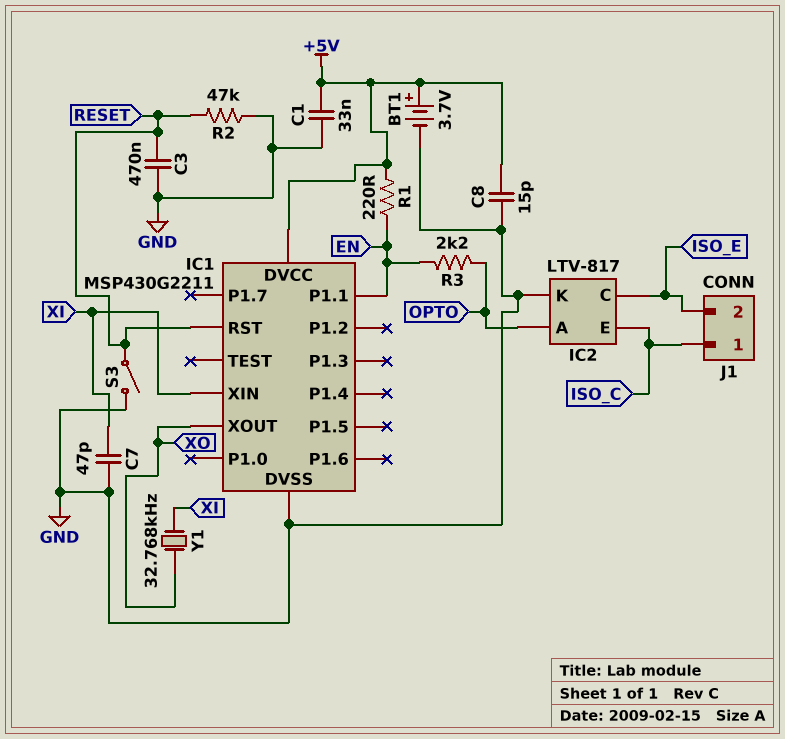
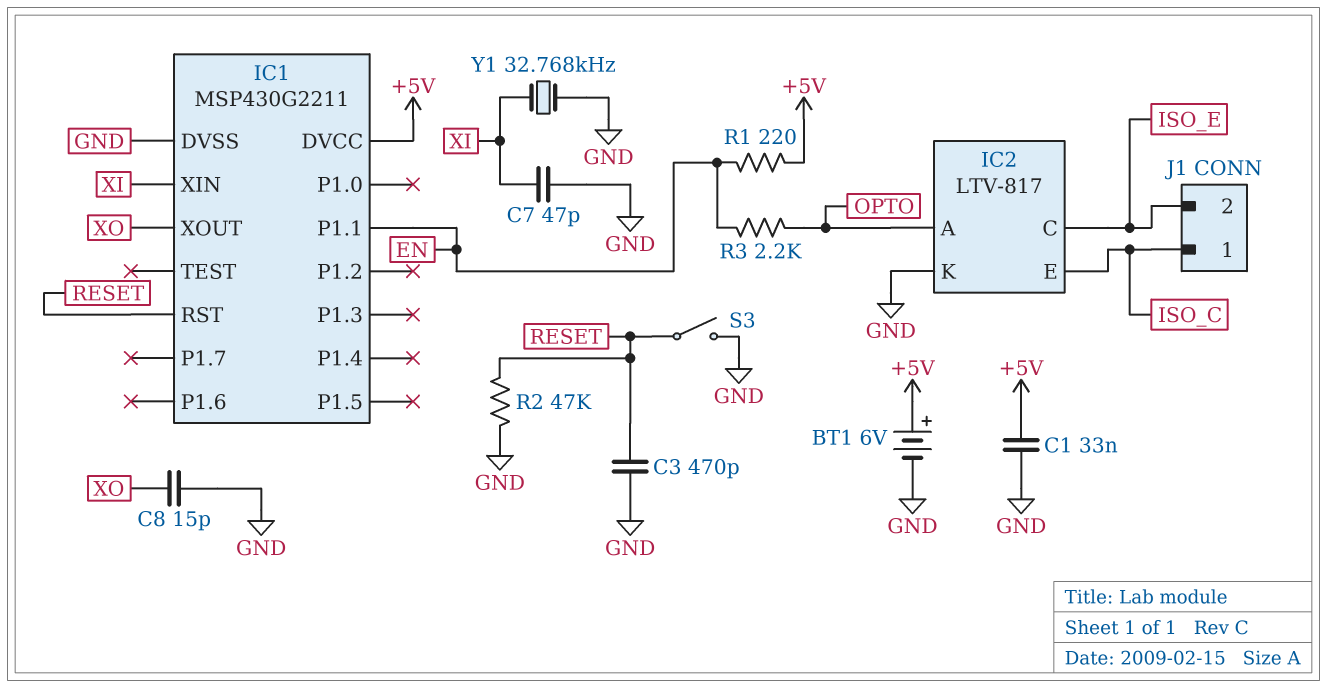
BT1: 3.7V (plus +5V, minus GND) -> 6V (plus +5V, minus GND)
C3: 470nF (GND, RESET) -> 470pF (GND, RESET)
C8: 15pF (+5V, GND) -> 15pF (GND, XO)
Y1: 32.768kHz (XI, XO) -> 32.768kHz (GND, XI)

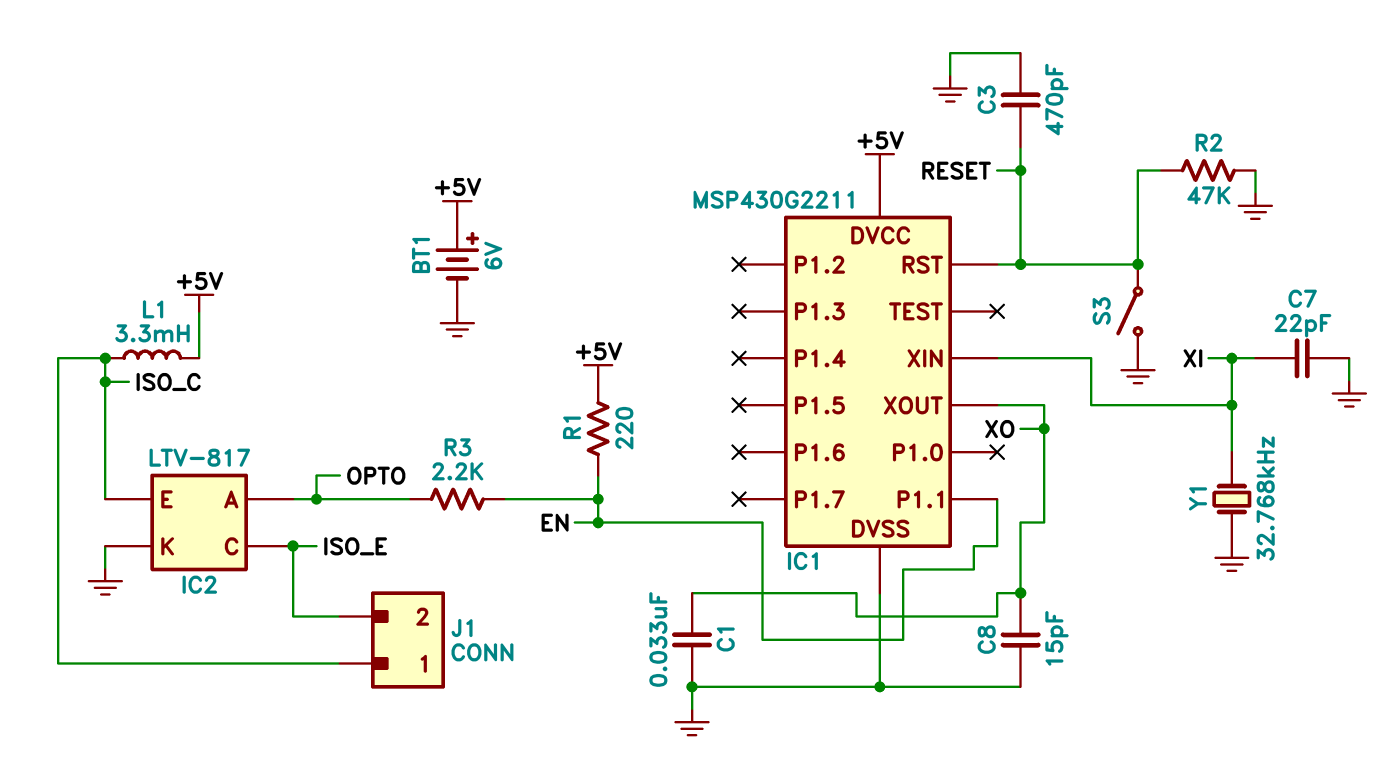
C1: 33nF (+5V, GND) -> 33nF (GND, XO)
C7: 47pF (GND, XI) -> 22pF (GND, XI)
L1: none -> 3.3mH (+5V, ISO_C)

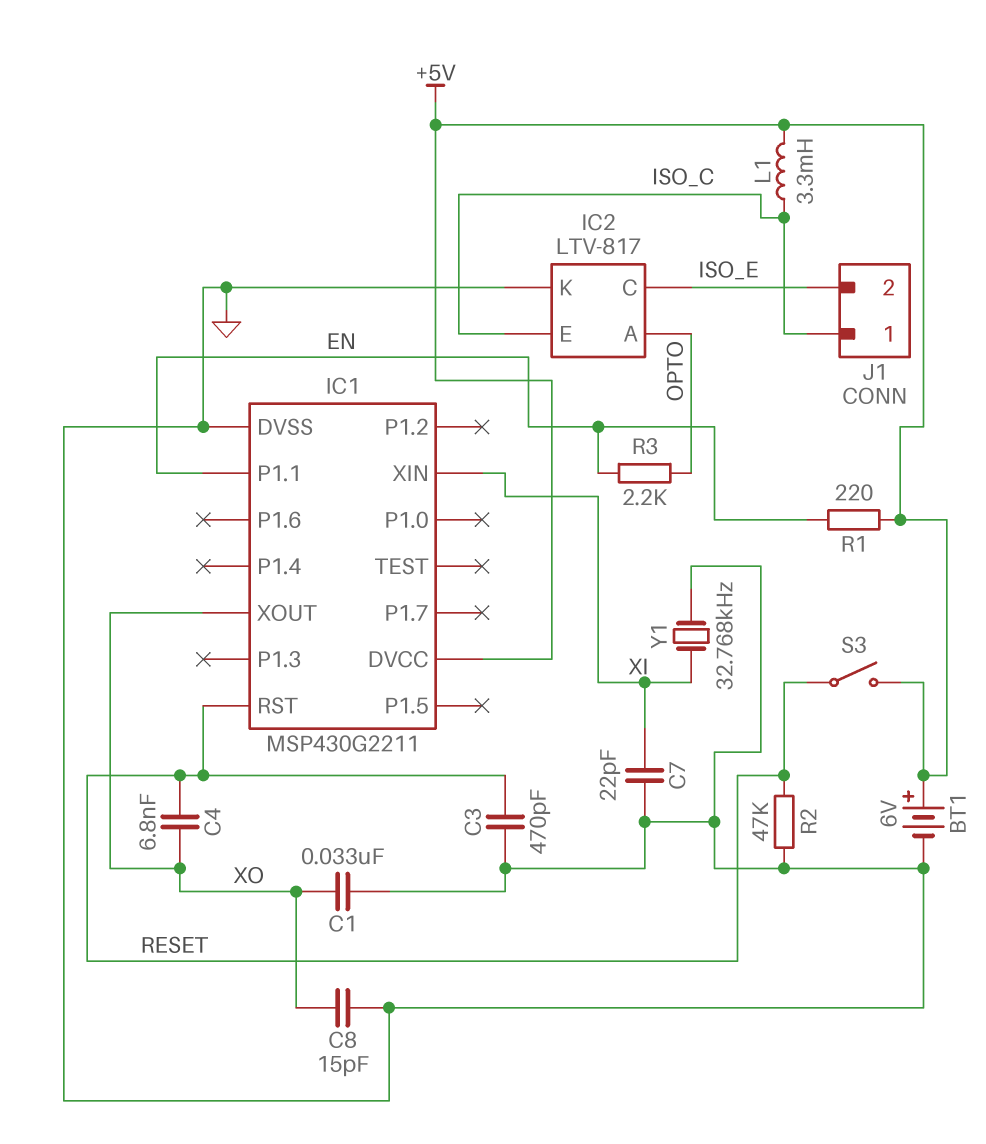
C4: none -> 6.8nF (RESET, XO)
S3: switch (GND, RESET) -> switch (+5V, RESET)

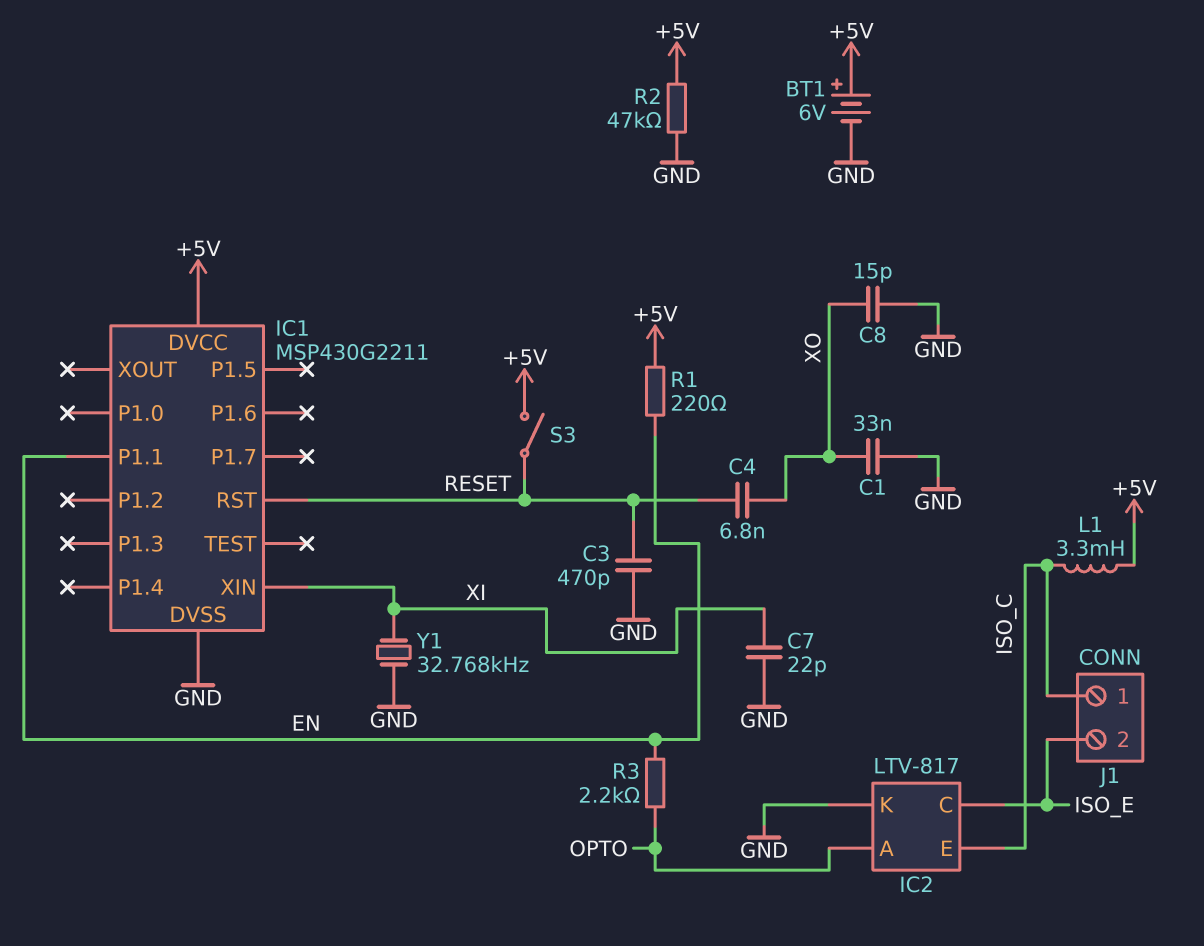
IC1 pin XOUT: XO -> none
R2: 47k (GND, RESET) -> 47k (+5V, GND)

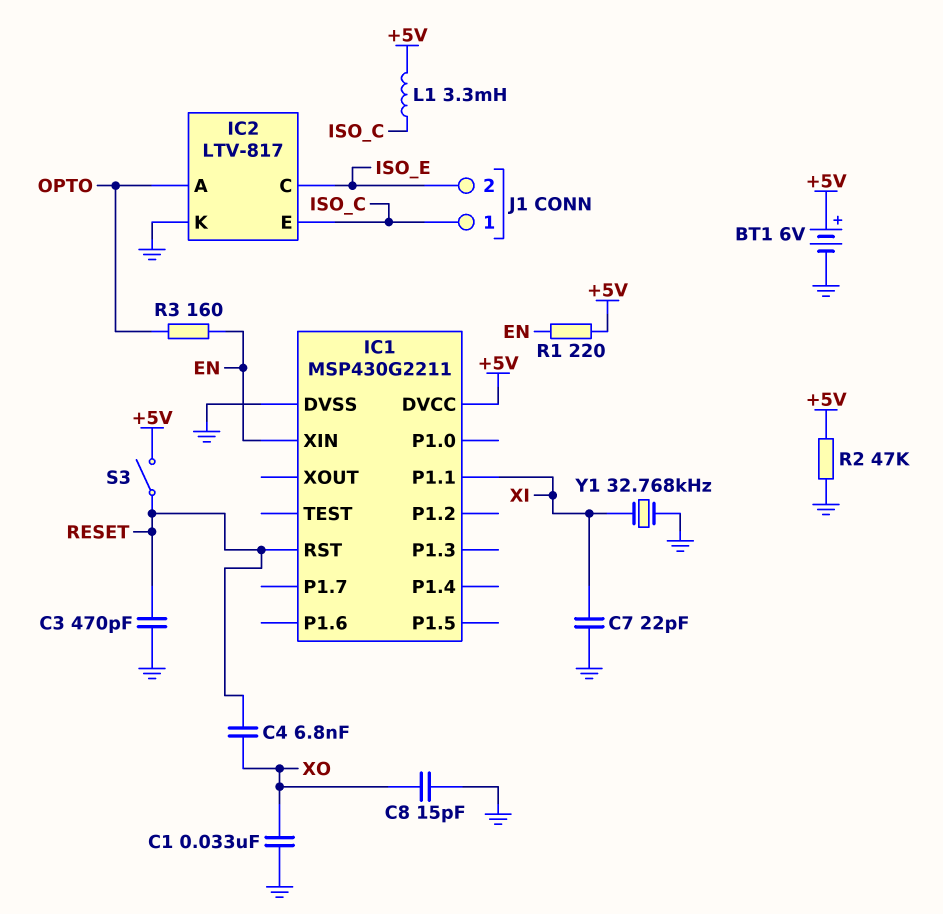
IC1 pin P1.1: EN -> XI
IC1 pin XIN: XI -> EN
R3: 2.2k (EN, OPTO) -> 160 (EN, OPTO)

